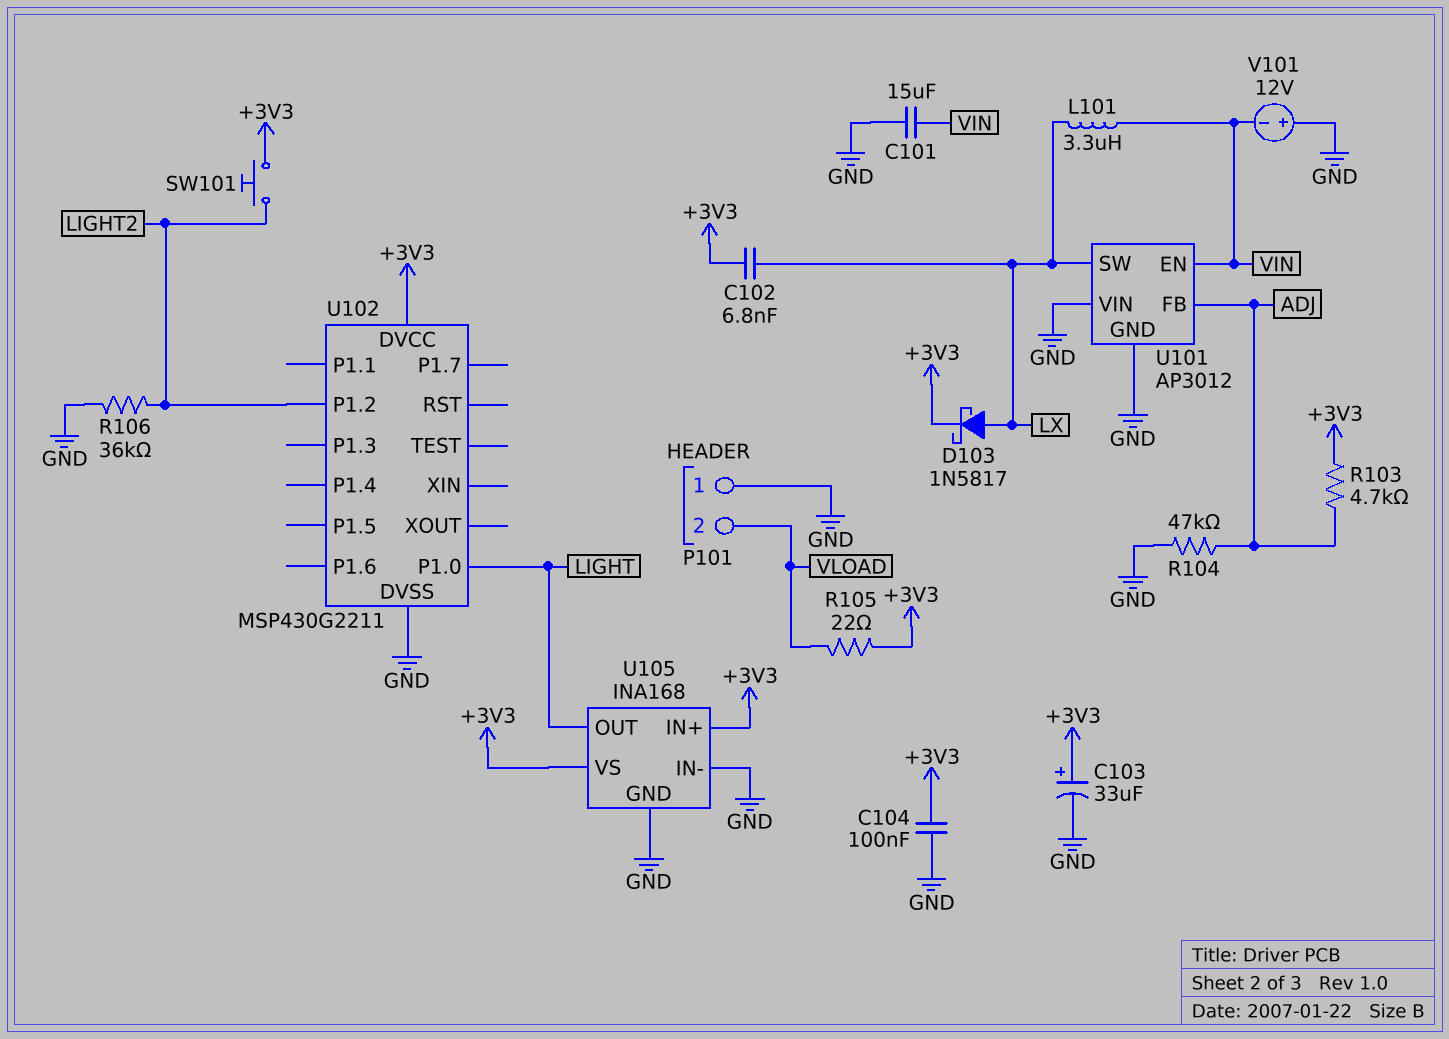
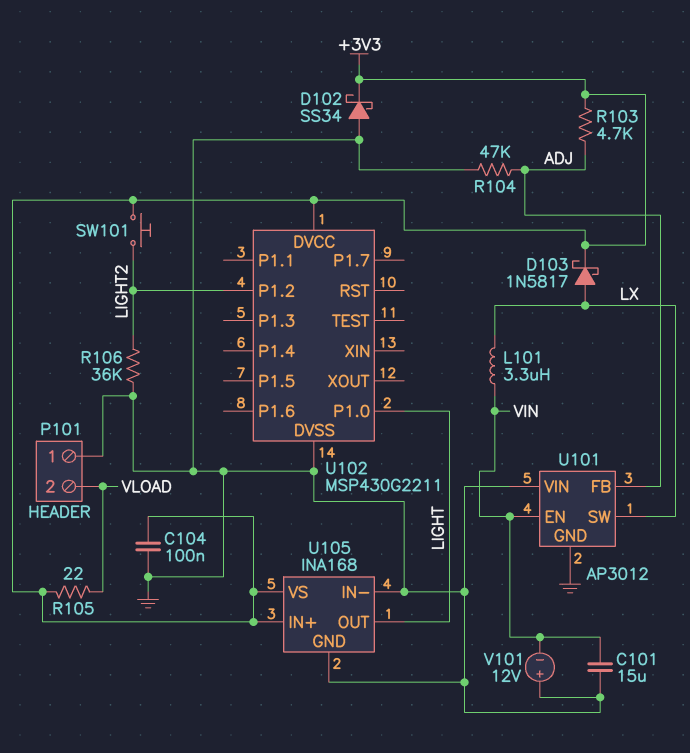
C102: 6.8nF (+3V3, LX) -> none
C103: 33uF (plus +3V3, minus GND) -> none
D102: none -> schottky SS34 (A GND, K +3V3)

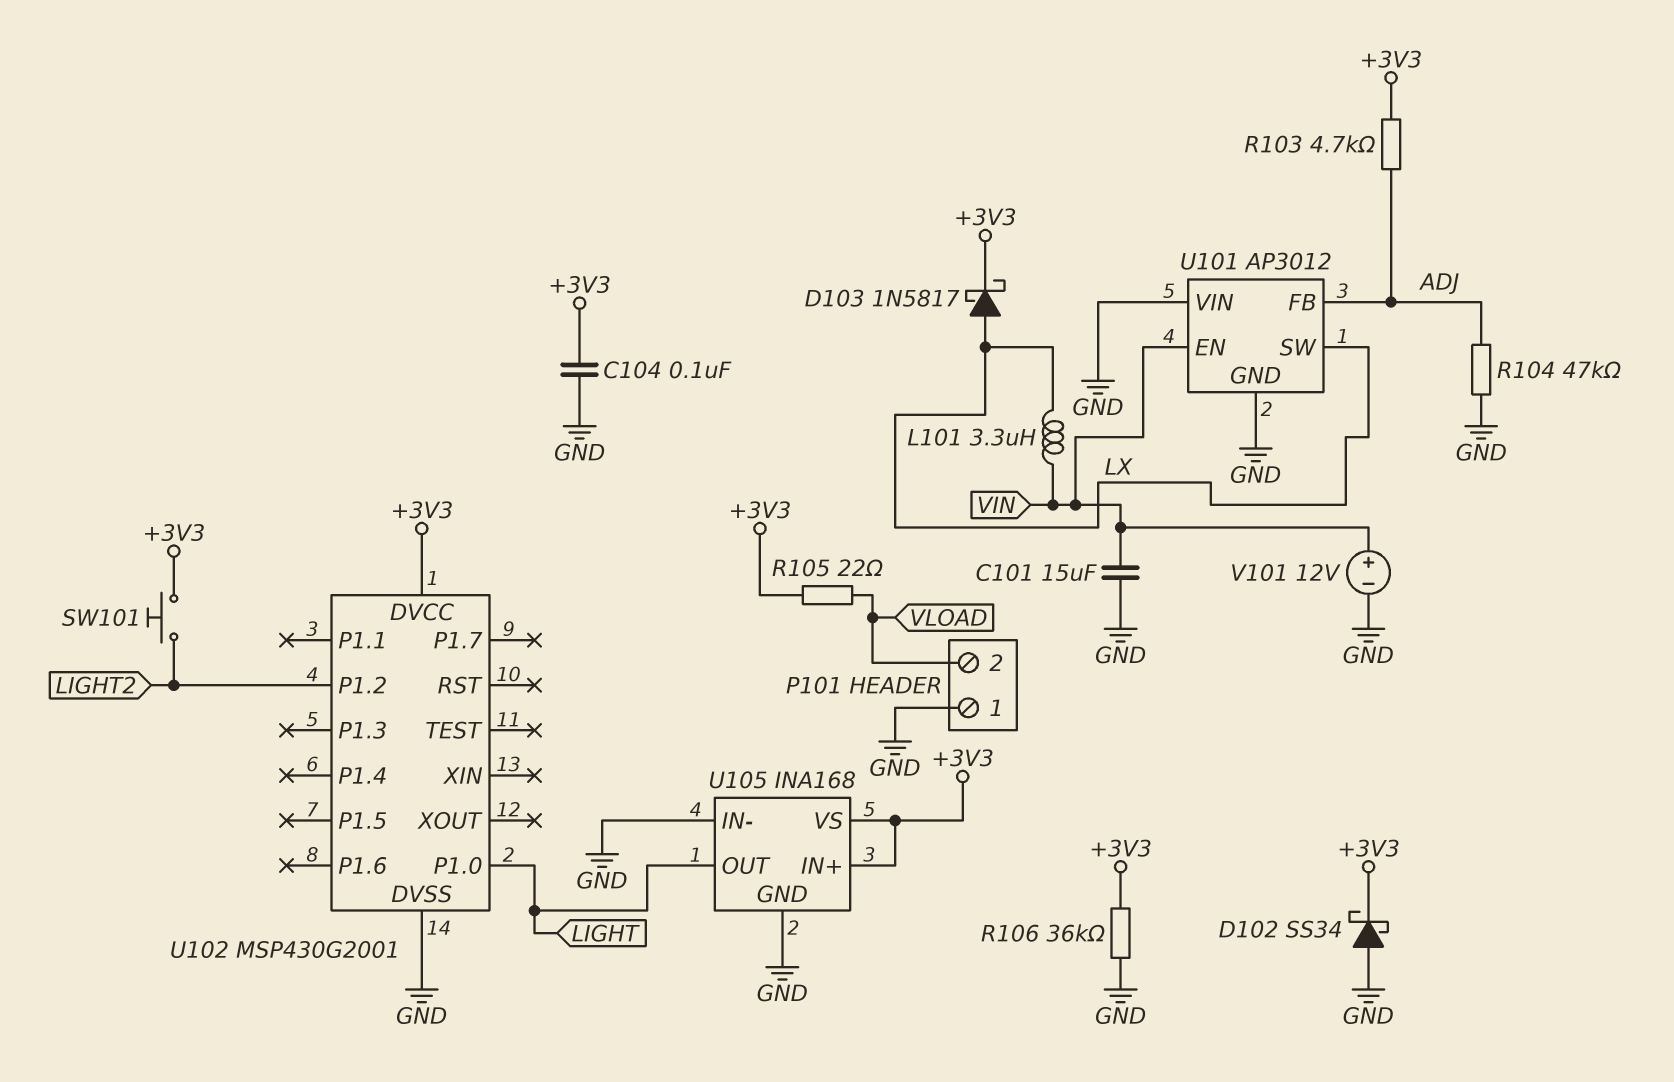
R106: 36k (GND, LIGHT2) -> 36k (+3V3, GND)
U102: MSP430G2211 -> MSP430G2001
V101: 12V (plus GND, minus VIN) -> 12V (plus VIN, minus GND)

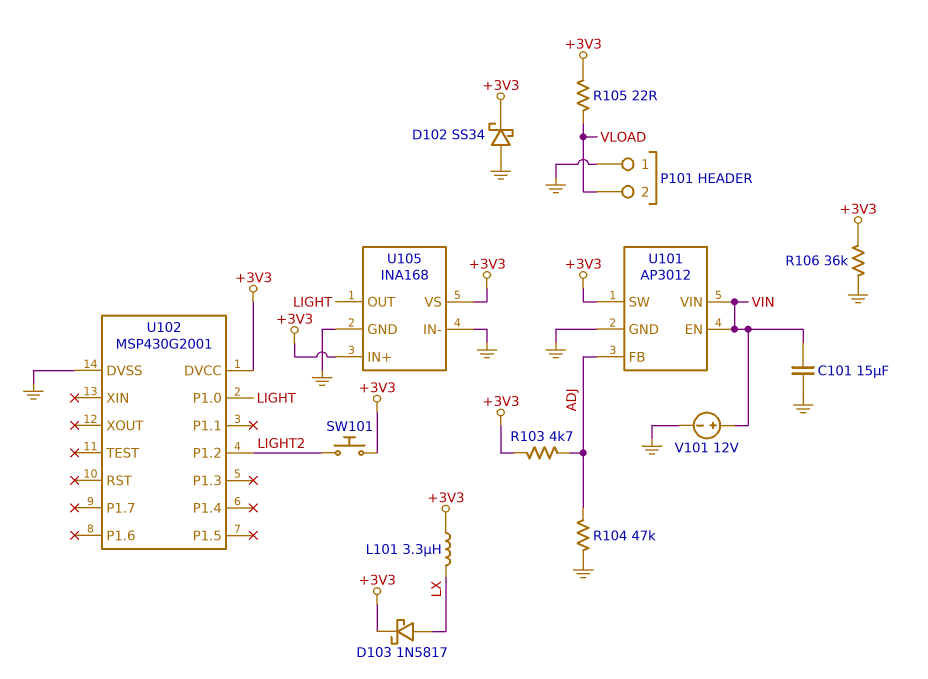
C104: 100nF (+3V3, GND) -> none
L101: 3.3uH (LX, VIN) -> 3.3uH (+3V3, LX)
U101 pin SW: LX -> +3V3
U101 pin VIN: GND -> VIN

